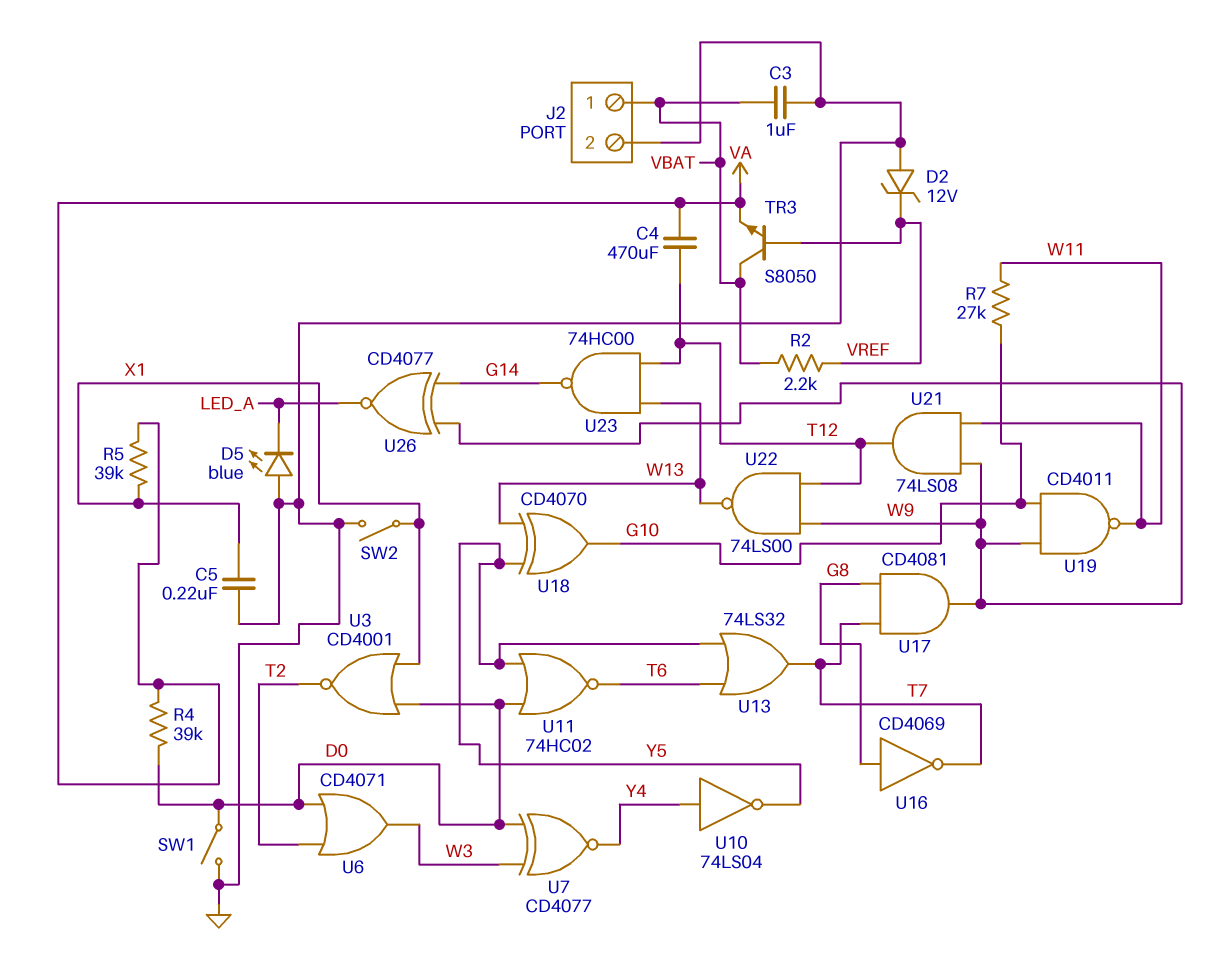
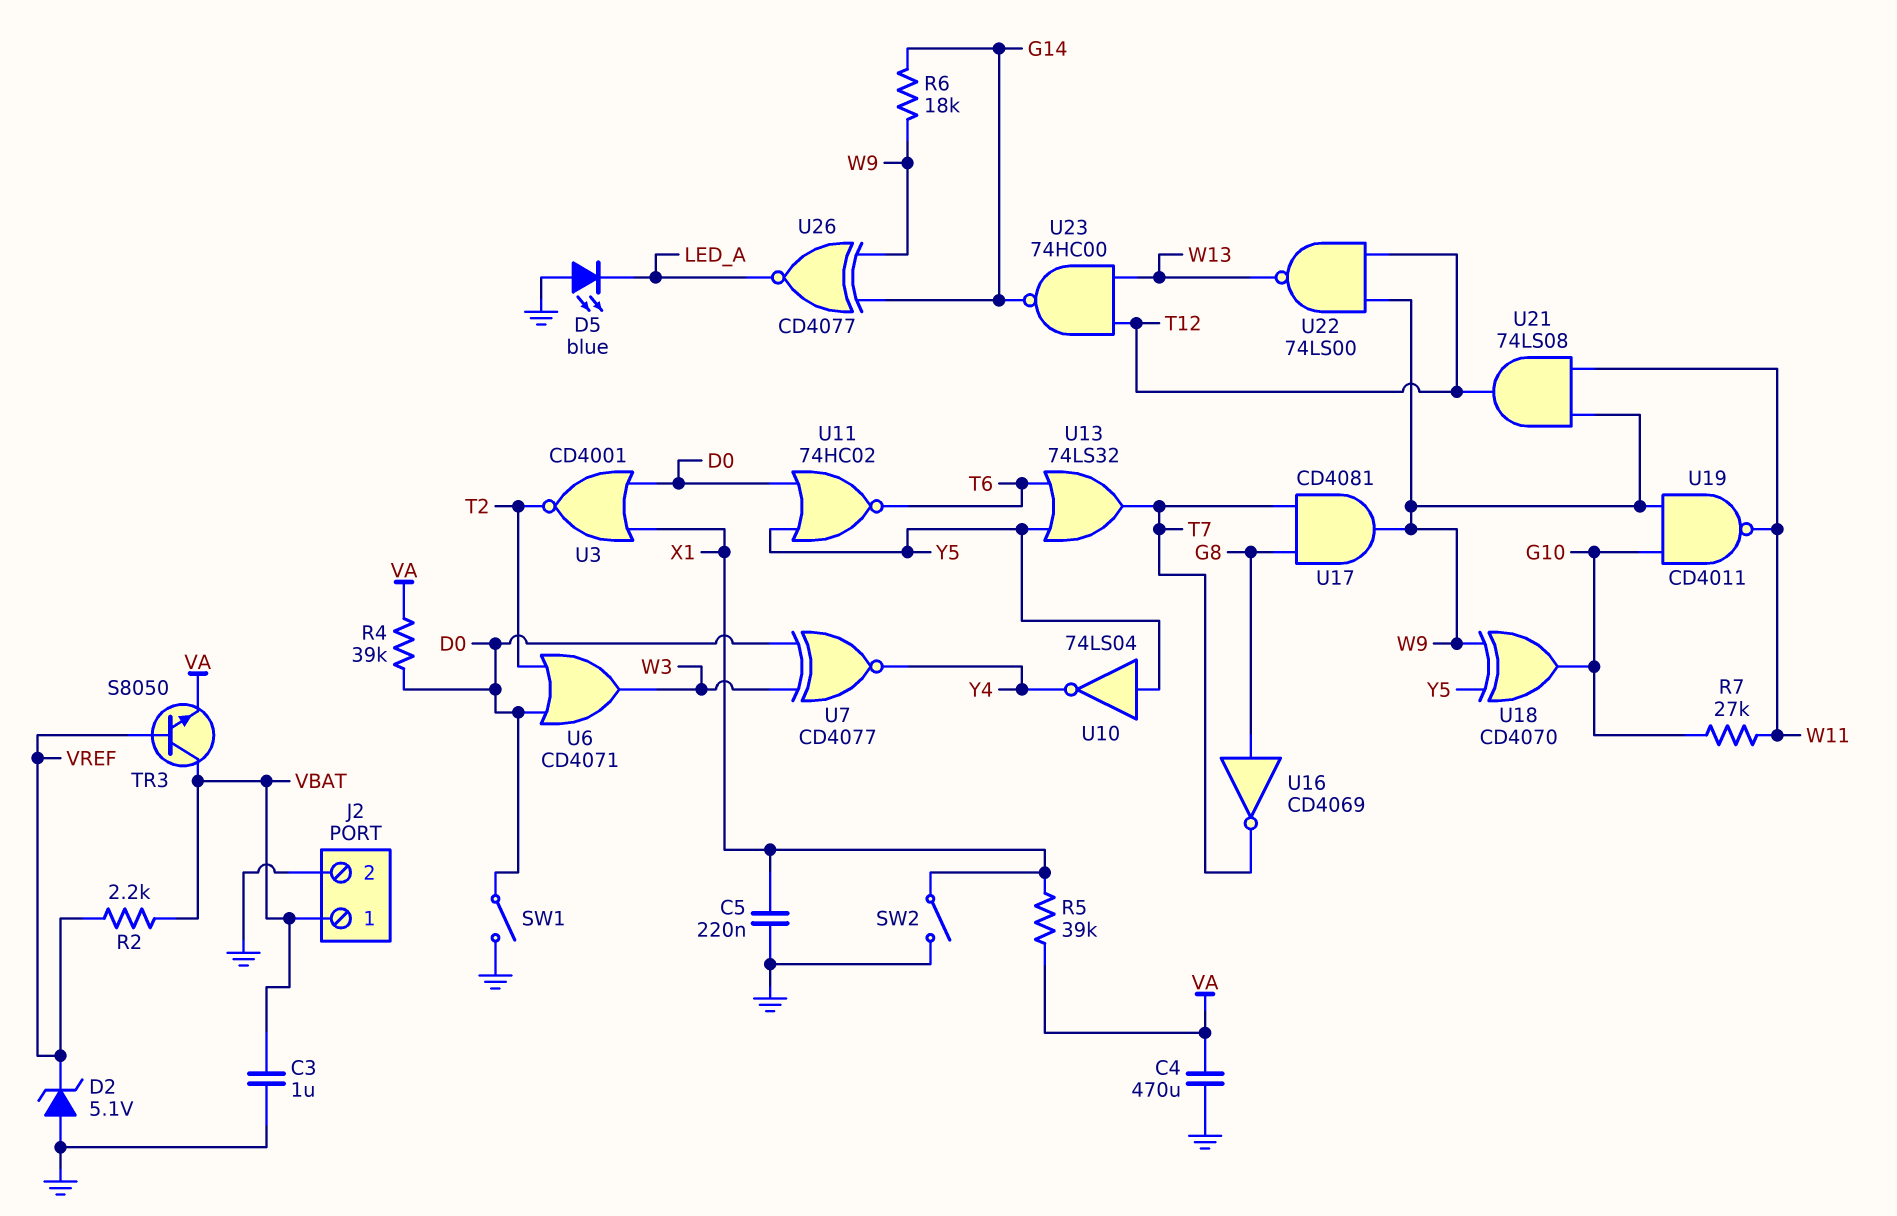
C4: 470uF (T12, VA) -> 470uF (GND, VA)
D2: zener 12V (A GND, K VREF) -> zener 5.1V (A GND, K VREF)
R6: none -> 18k (G14, W9)
U10: NOT 74LS04 (in Y4, out Y5) -> NOT 74LS04 (in Y5, out Y4)
U18: XOR CD4070 (in W13, in Y5, out G10) -> XOR CD4070 (in W9, in Y5, out G10)

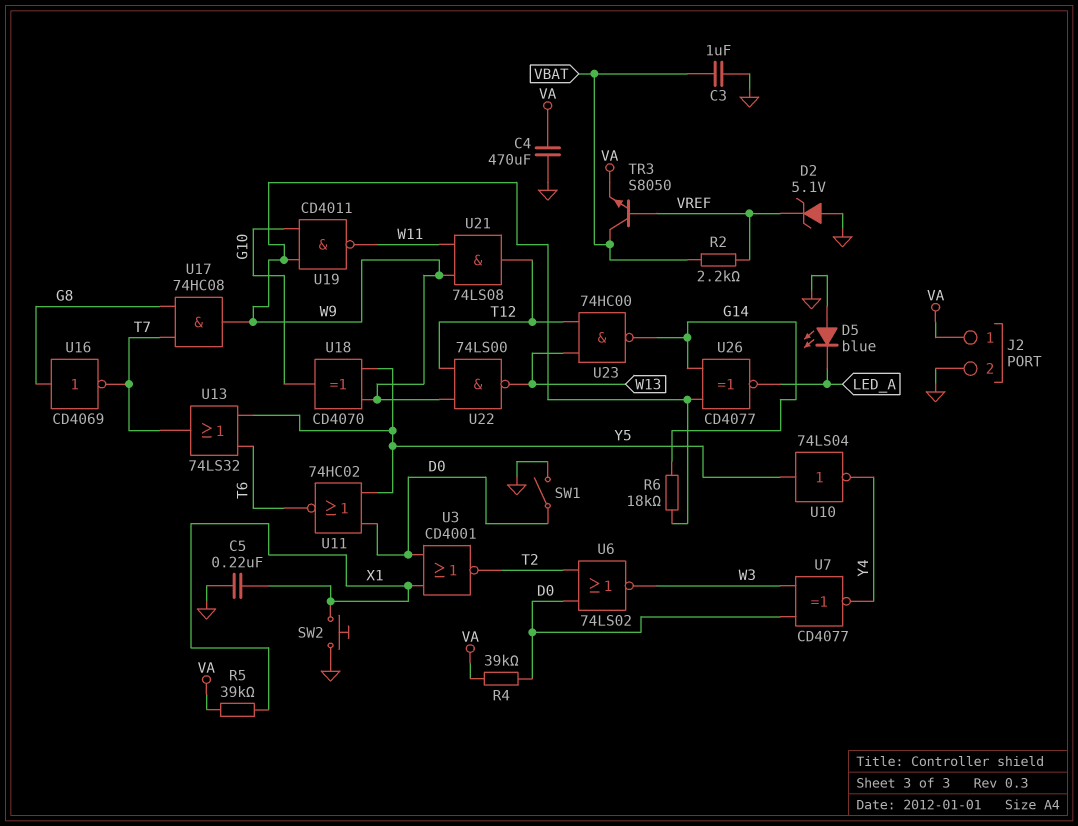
J2 pin 1: VBAT -> VA
R7: 27k (G10, W11) -> none
SW2: switch (GND, X1) -> button (GND, X1)
U6: OR CD4071 (in D0, in T2, out W3) -> NOR 74LS02 (in D0, in T2, out W3)
U17: AND CD4081 (in G8, in T7, out W9) -> AND 74HC08 (in G8, in T7, out W9)

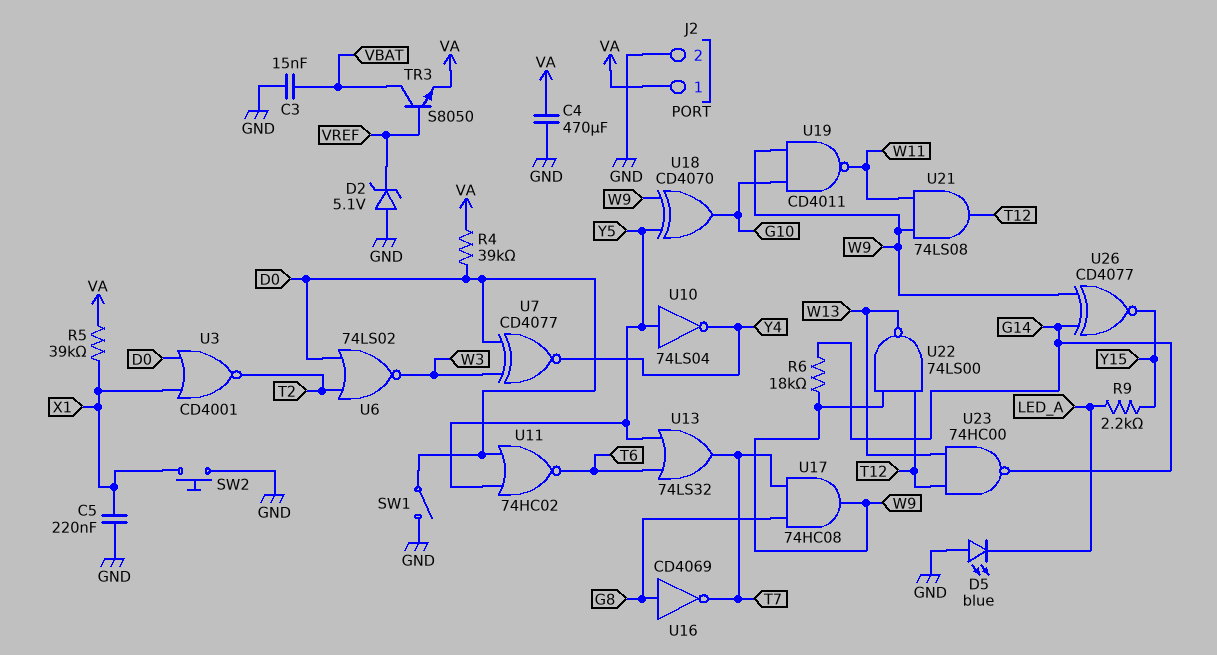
C3: 1uF (GND, VBAT) -> 15nF (GND, VBAT)
R2: 2.2k (VBAT, VREF) -> none
R9: none -> 2.2k (LED_A, Y15)
U26: XNOR CD4077 (in G14, in W9, out LED_A) -> XNOR CD4077 (in G14, in W9, out Y15)

